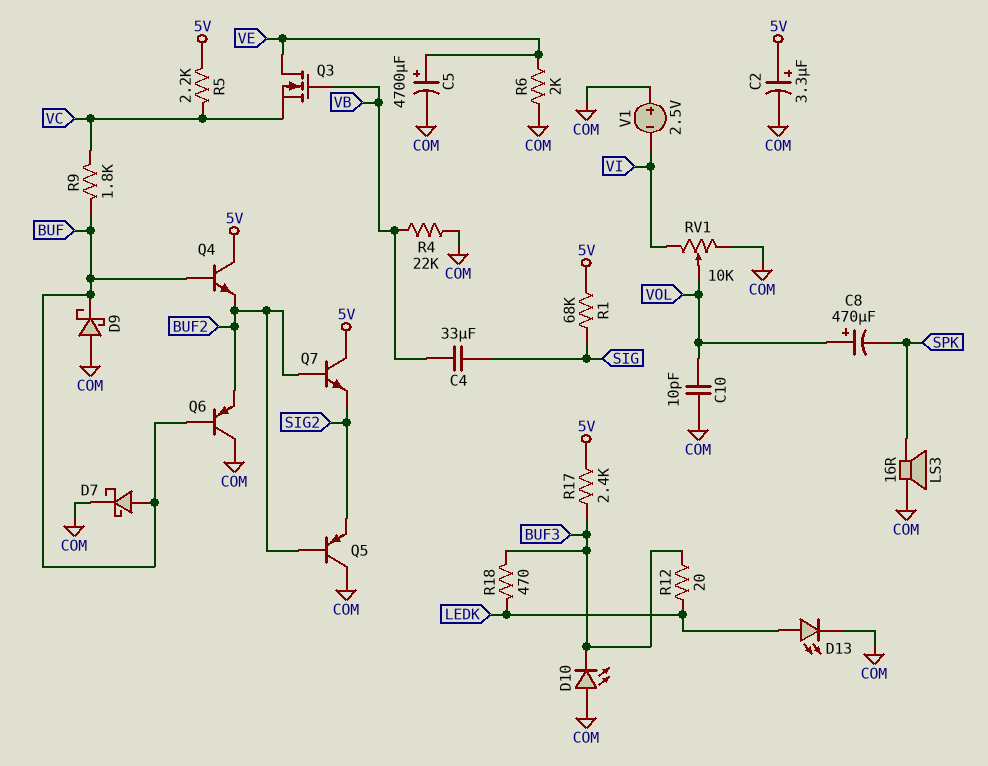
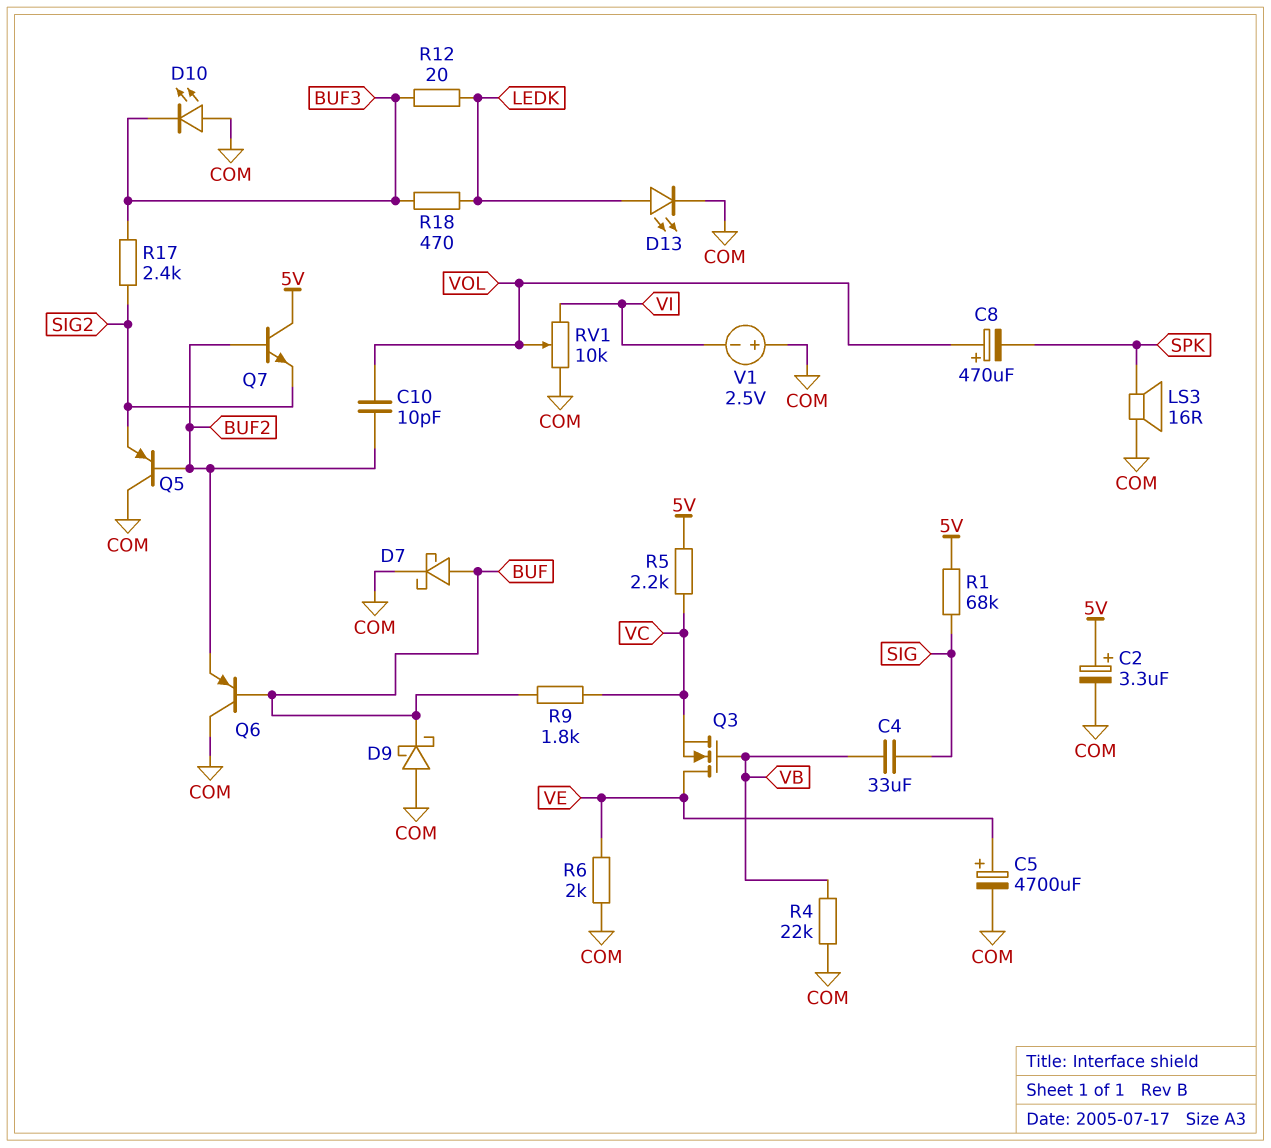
C10: 10pF (COM, VOL) -> 10pF (BUF2, VOL)
Q4: NPN (B BUF, C 5V, E BUF2) -> none
R17: 2.4k (5V, BUF3) -> 2.4k (BUF3, SIG2)

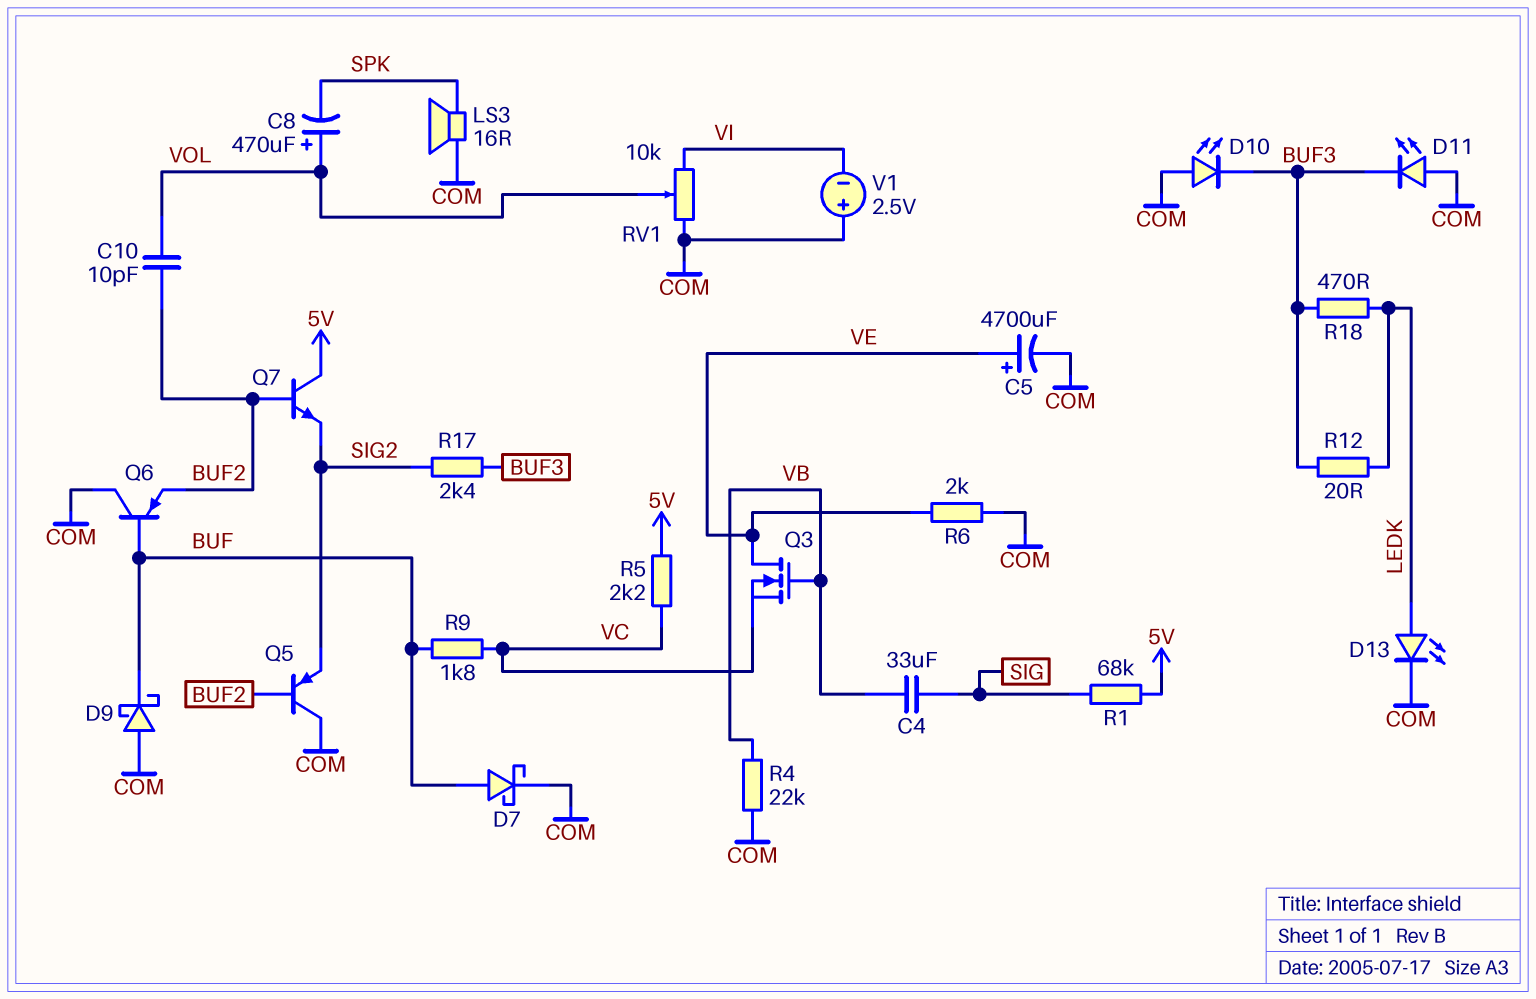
C2: 3.3uF (plus 5V, minus COM) -> none
D11: none -> LED (A COM, K BUF3)

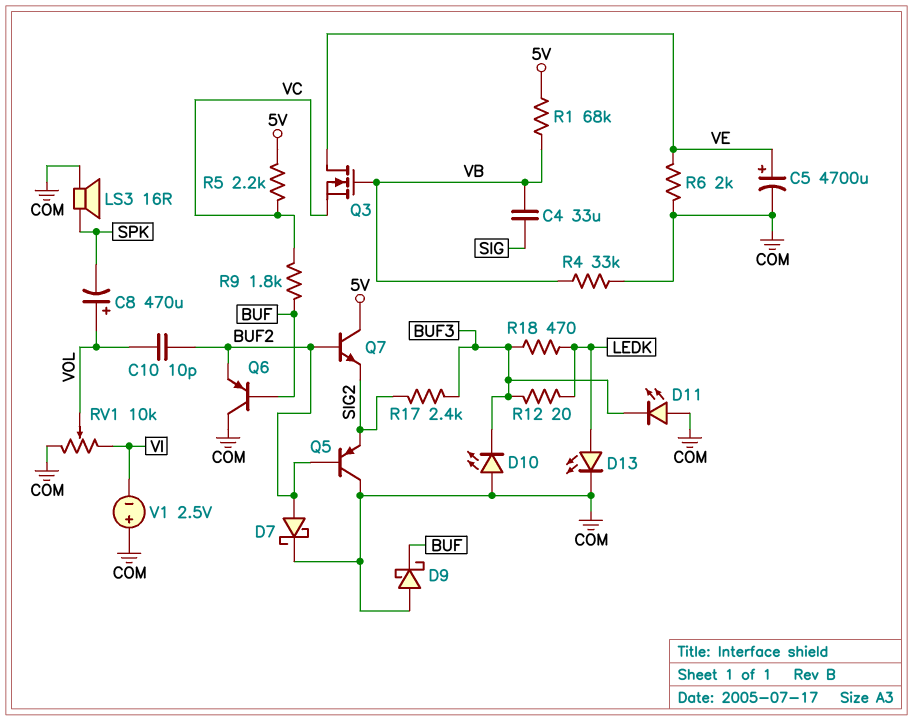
D7: schottky (A BUF, K COM) -> schottky (A BUF2, K COM)
R1: 68k (5V, SIG) -> 68k (5V, VB)
R4: 22k (COM, VB) -> 33k (COM, VB)

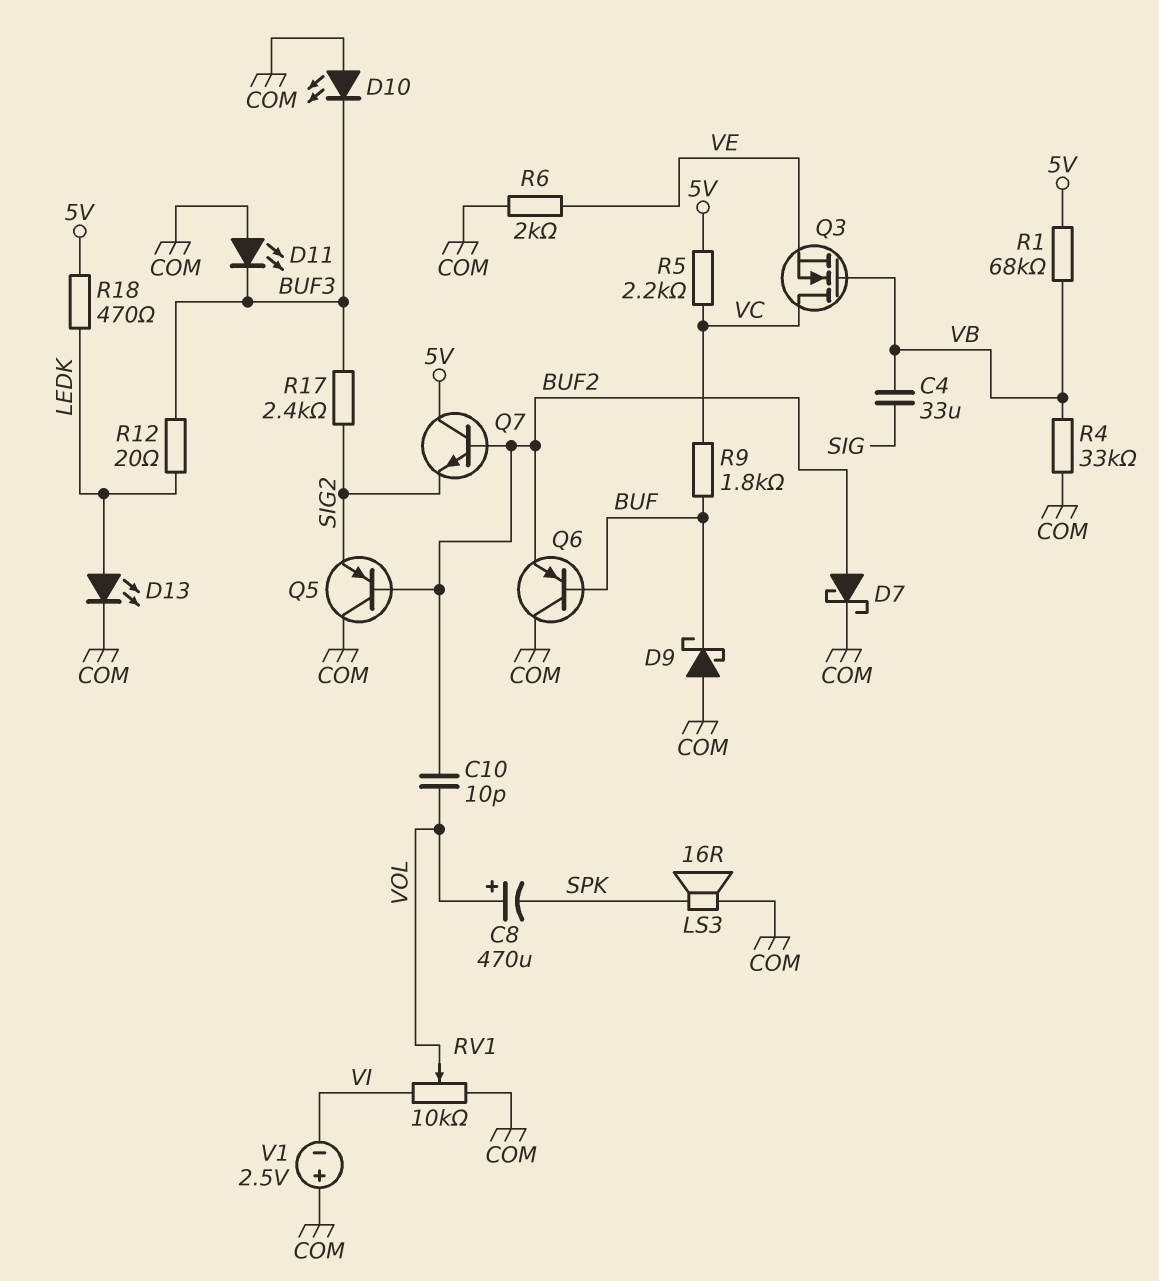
C5: 4700uF (plus VE, minus COM) -> none
Q3: NMOS (G VB, D VE, S VC) -> NMOS (G VB, D VC, S VE)
R18: 470 (BUF3, LEDK) -> 470 (5V, LEDK)

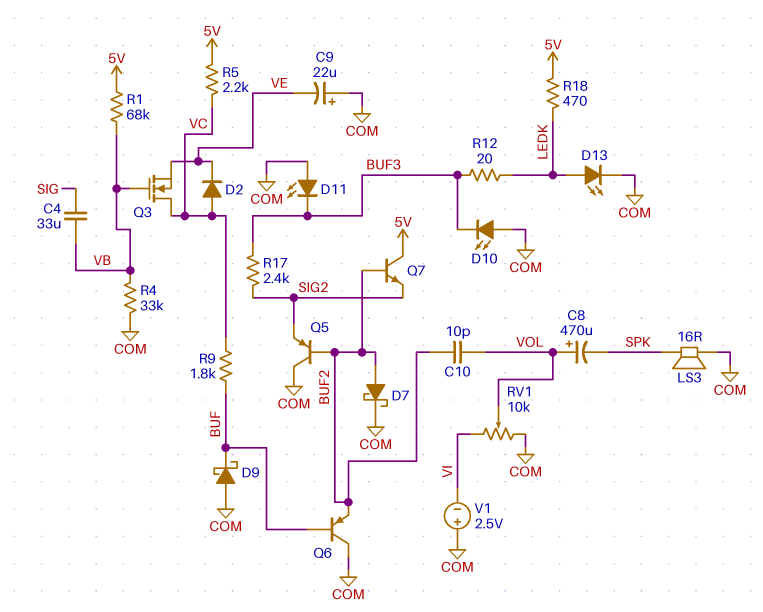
C9: none -> 22uF (plus COM, minus VE)
D2: none -> diode (A VC, K VE)
R6: 2k (COM, VE) -> none

